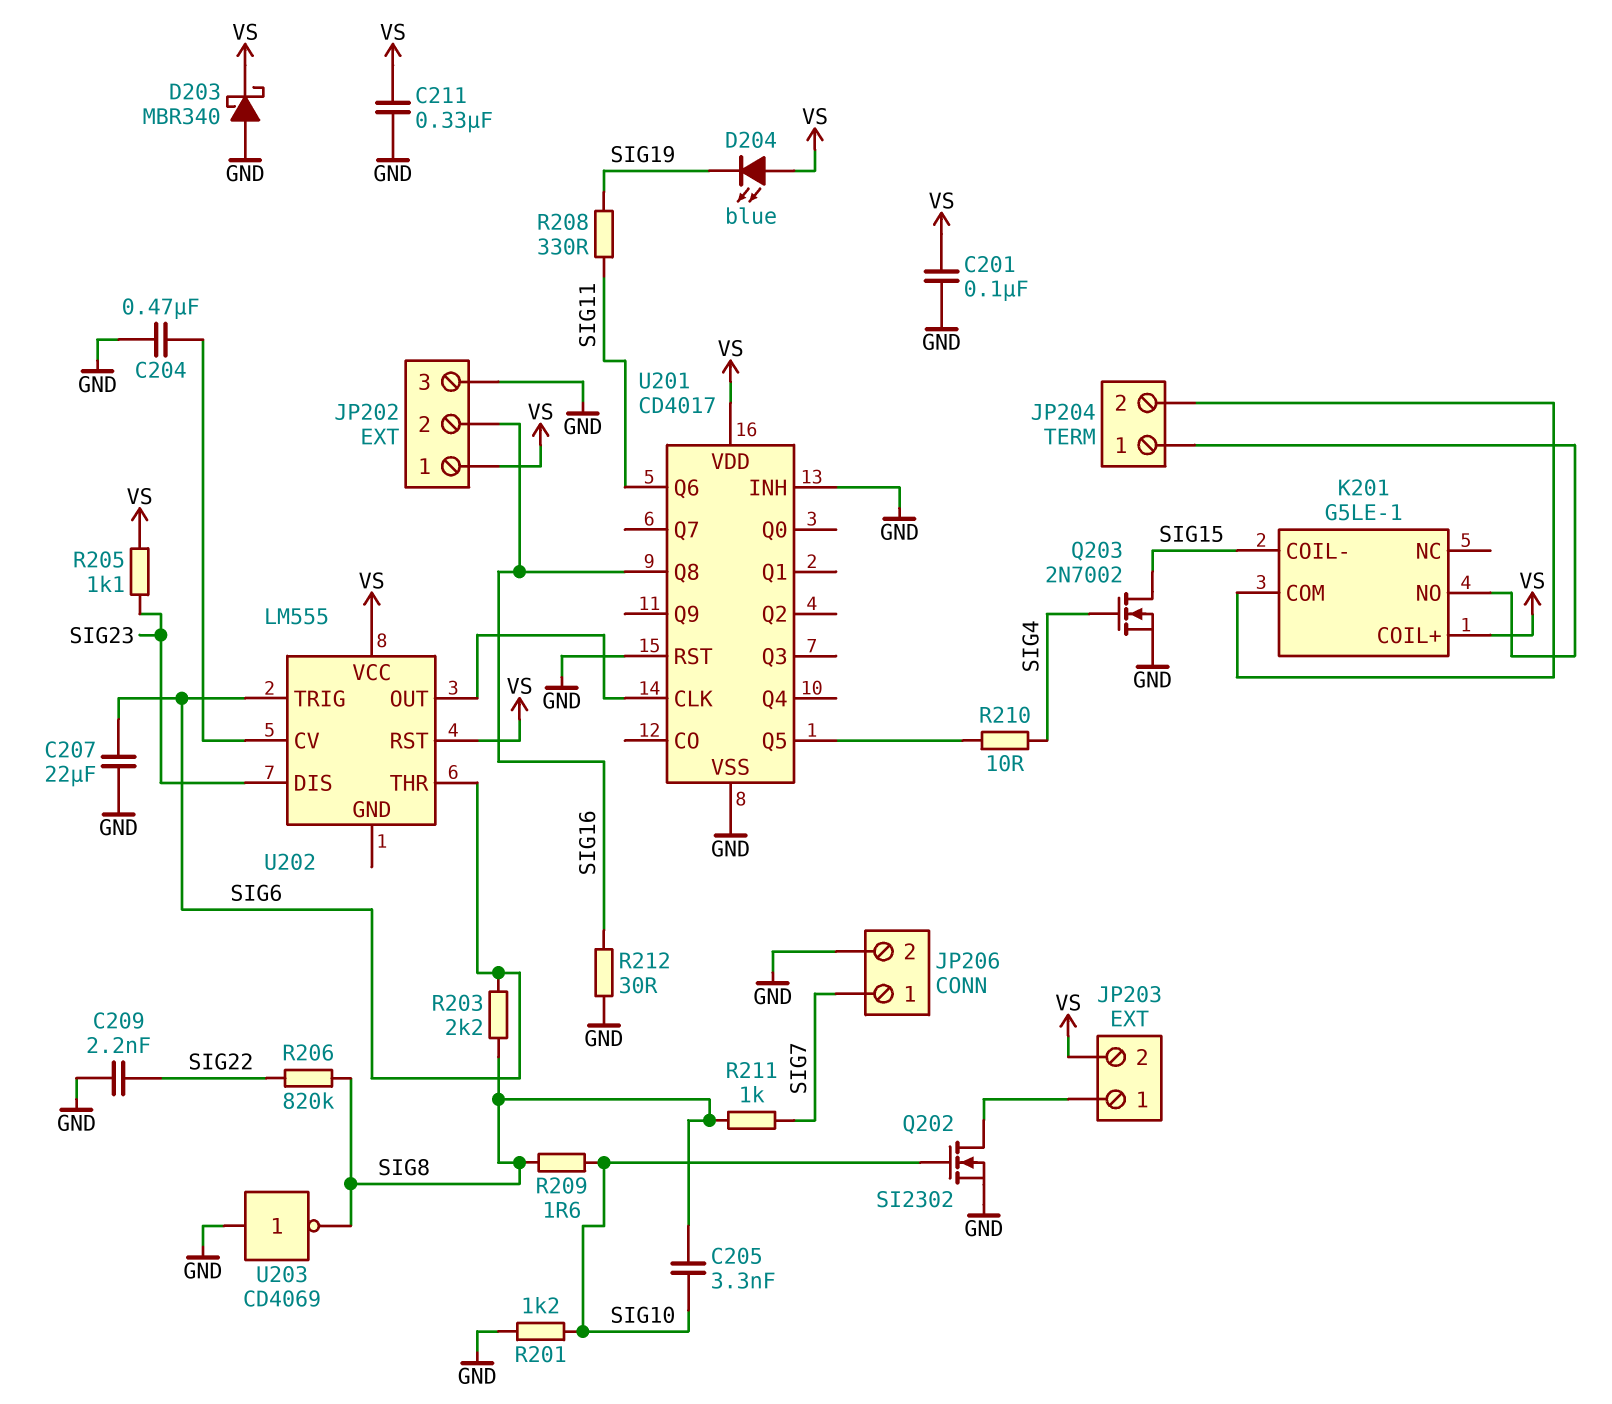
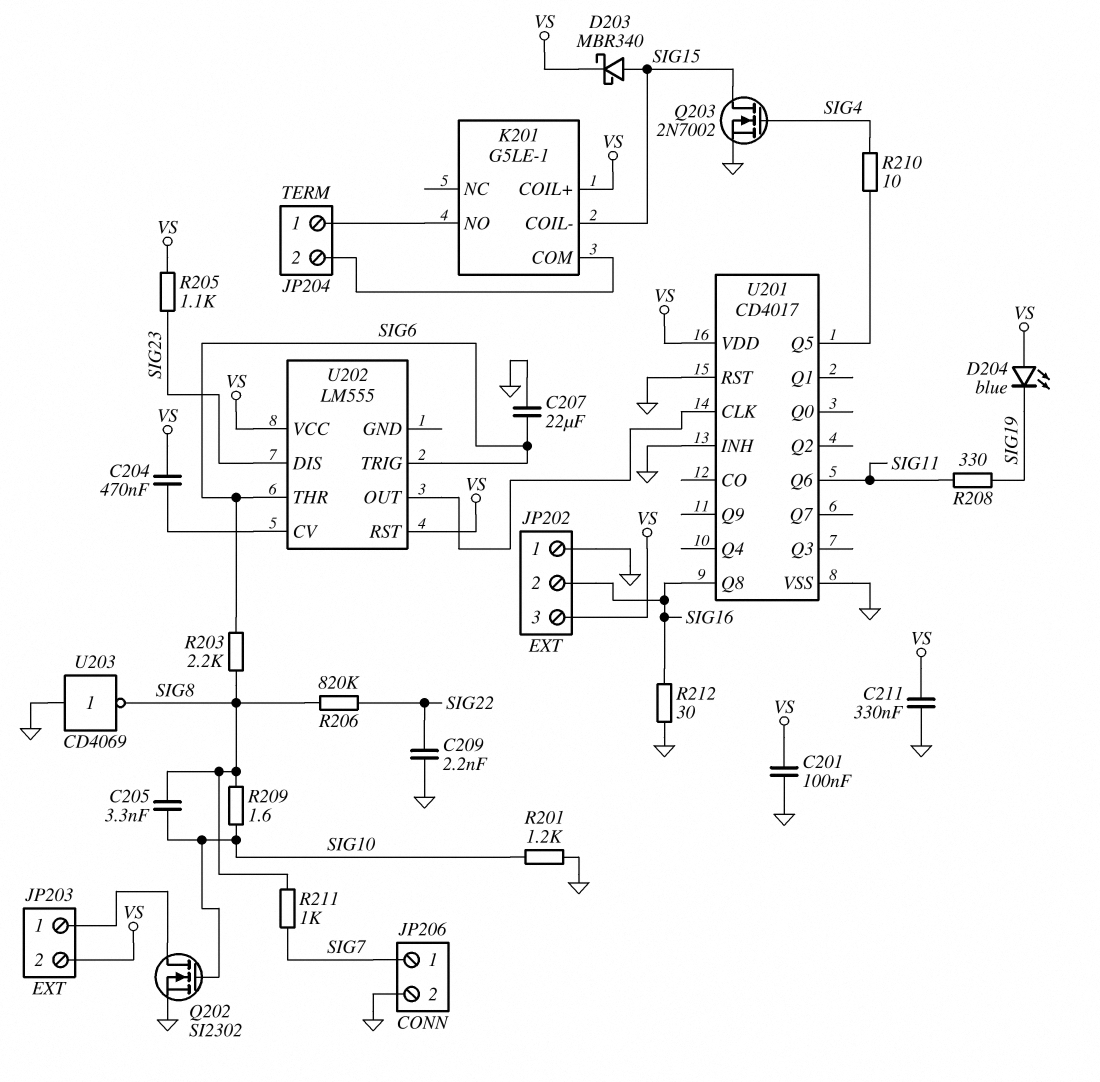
C204: 470nF (GND, U202/CV) -> 470nF (U202/CV, VS)
D203: schottky MBR340 (A GND, K VS) -> schottky MBR340 (A SIG15, K VS)
JP202 pin 1: VS -> GND
JP202 pin 3: GND -> VS

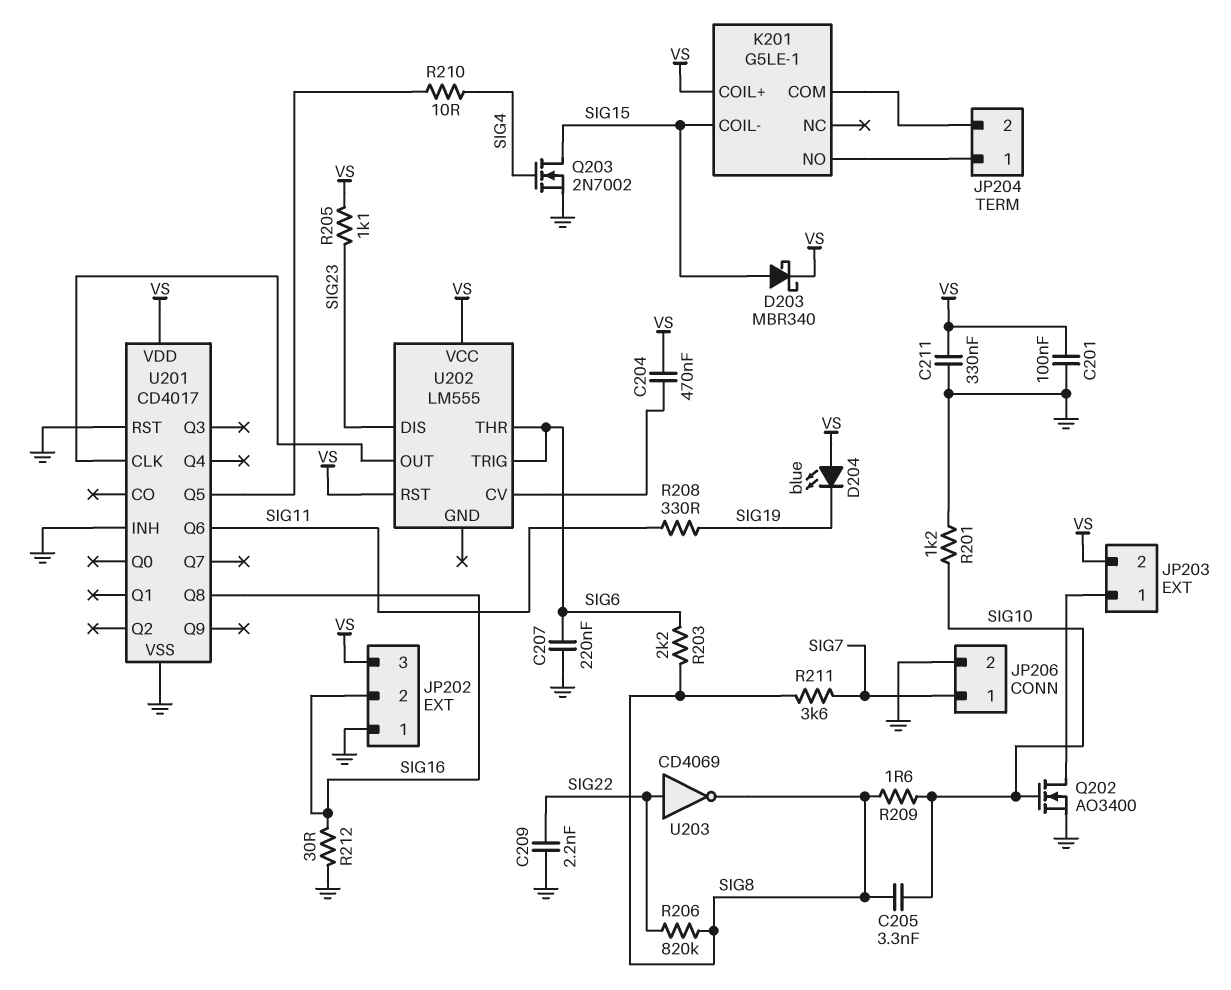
C207: 22uF (GND, SIG6) -> 220nF (GND, SIG6)
Q202: NMOS SI2302 (G SIG10, D JP203/1, S GND) -> NMOS AO3400 (G SIG10, D JP203/1, S GND)
R211: 1k (SIG7, SIG8) -> 3.6k (SIG7, SIG8)
U203: NOT CD4069 (in GND, out SIG8) -> NOT CD4069 (in SIG22, out SIG8)

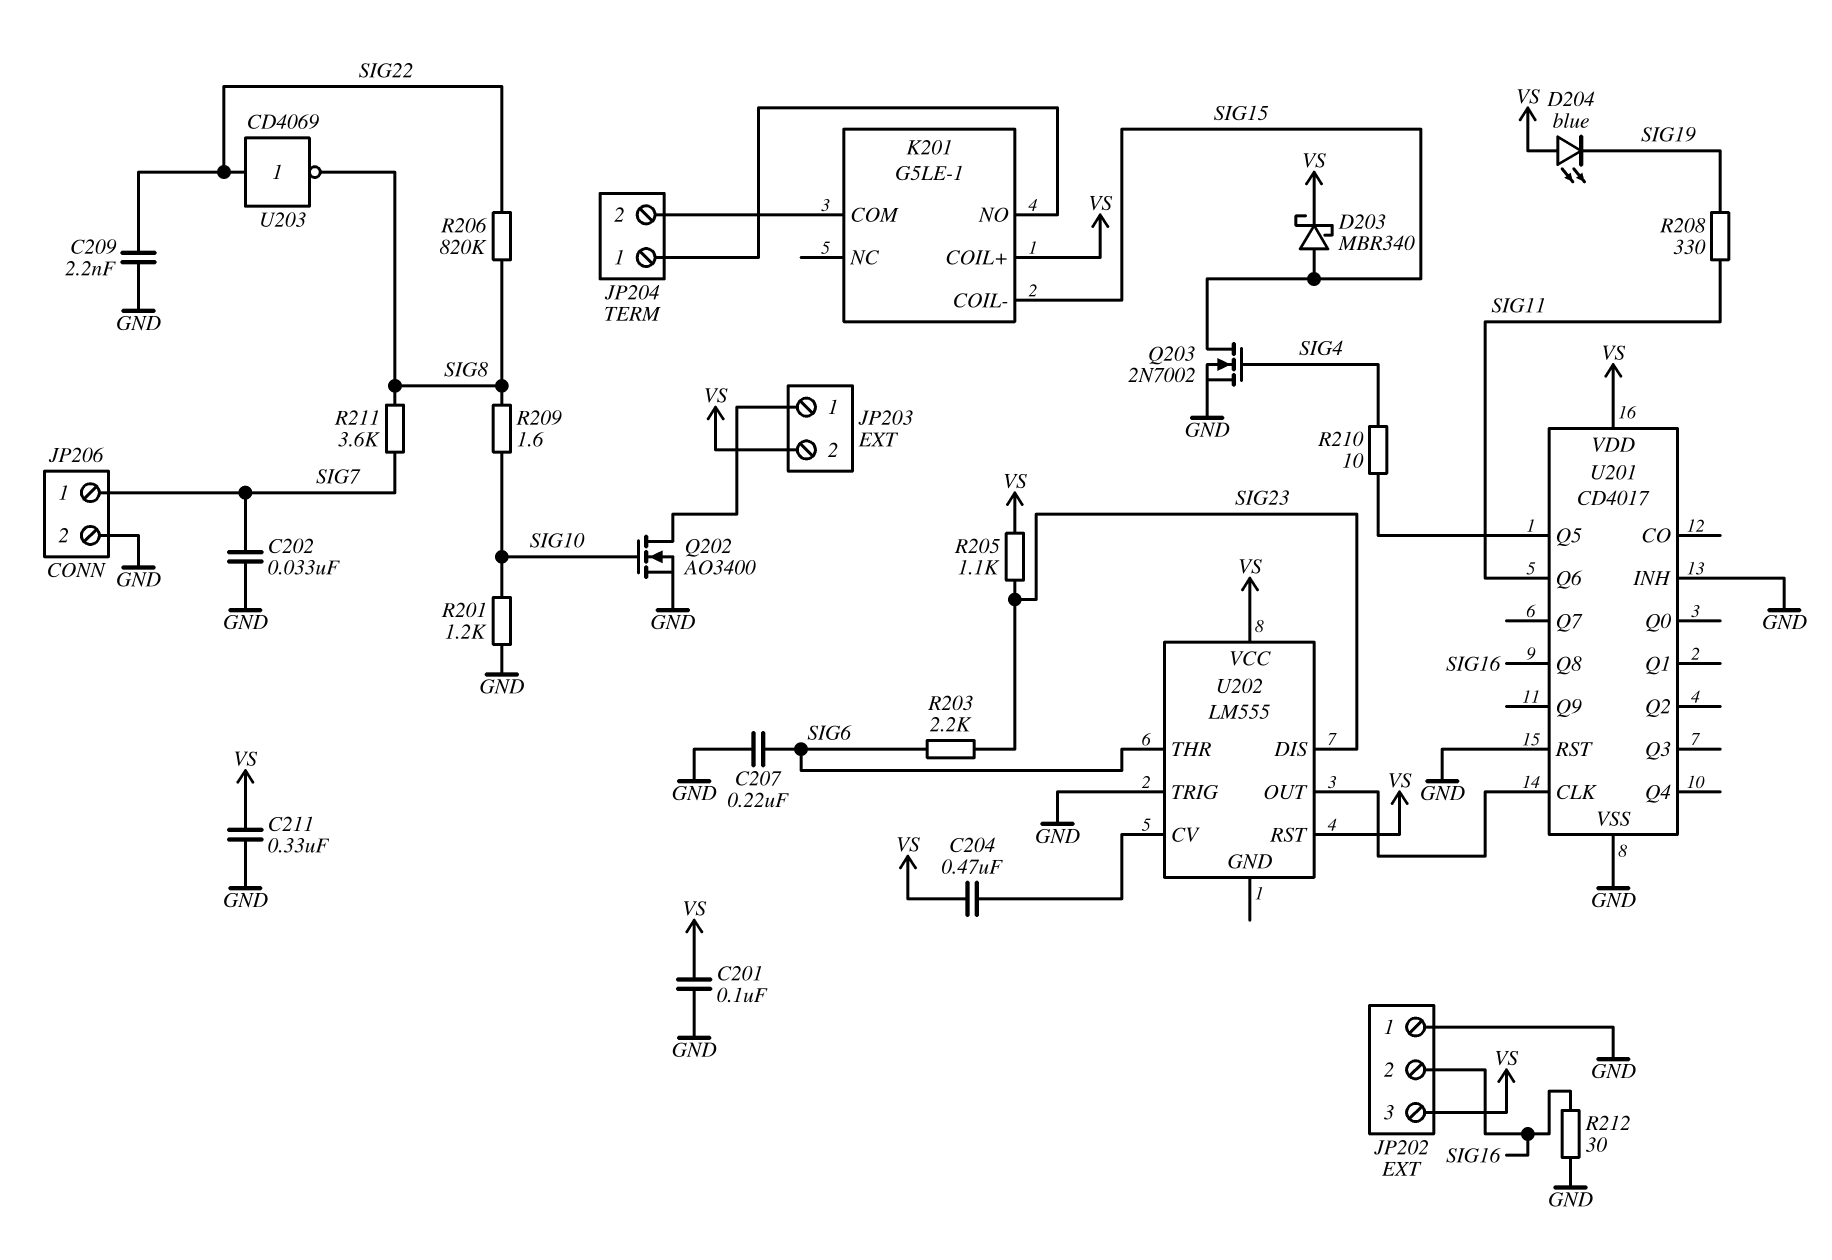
C202: none -> 33nF (GND, SIG7)
C205: 3.3nF (SIG8, SIG10) -> none
R203: 2.2k (SIG6, SIG8) -> 2.2k (SIG6, SIG23)
U202 pin TRIG: SIG6 -> GND

